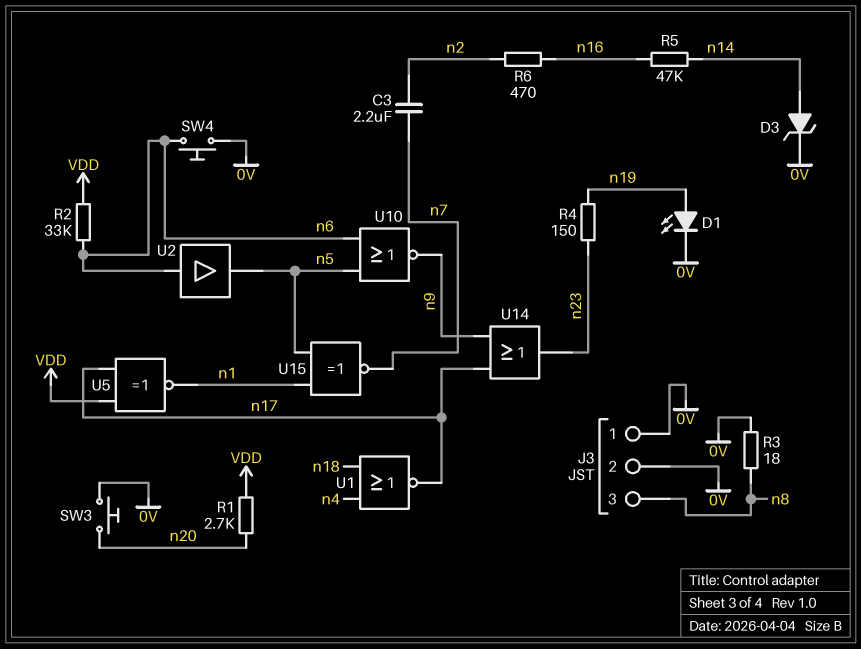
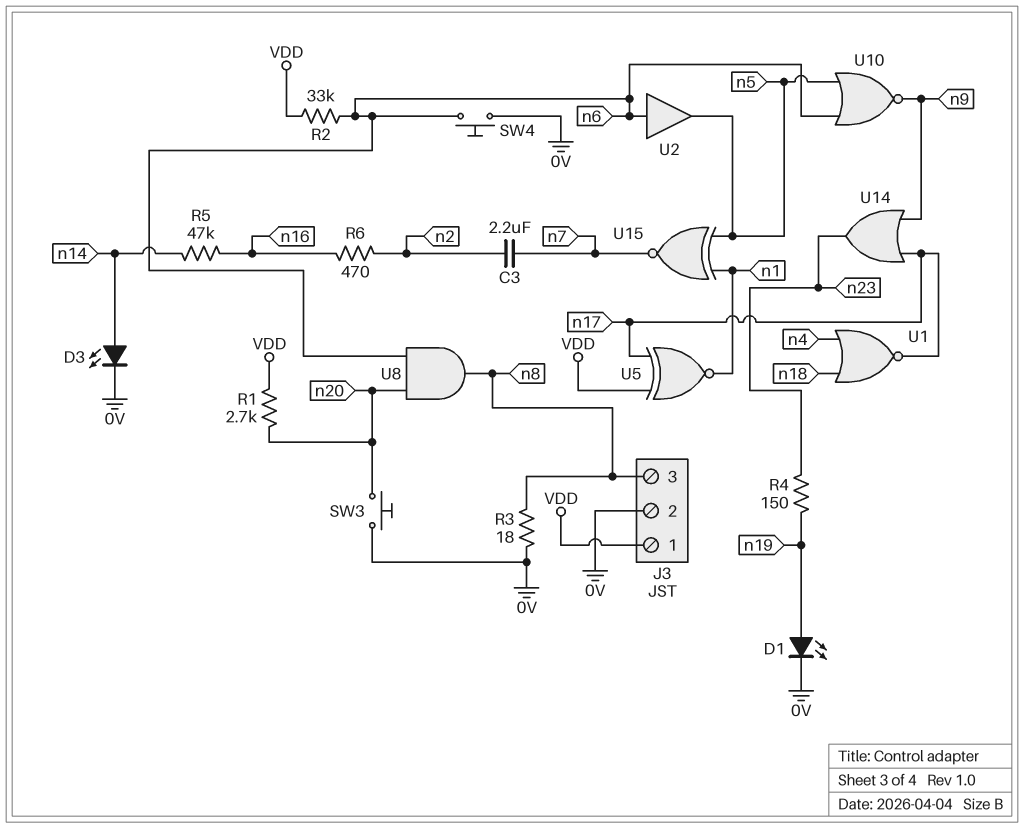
D3: zener (A n14, K 0V) -> LED (A n14, K 0V)
J3 pin 1: 0V -> VDD
U8: none -> AND (in n6, in n20, out n8)

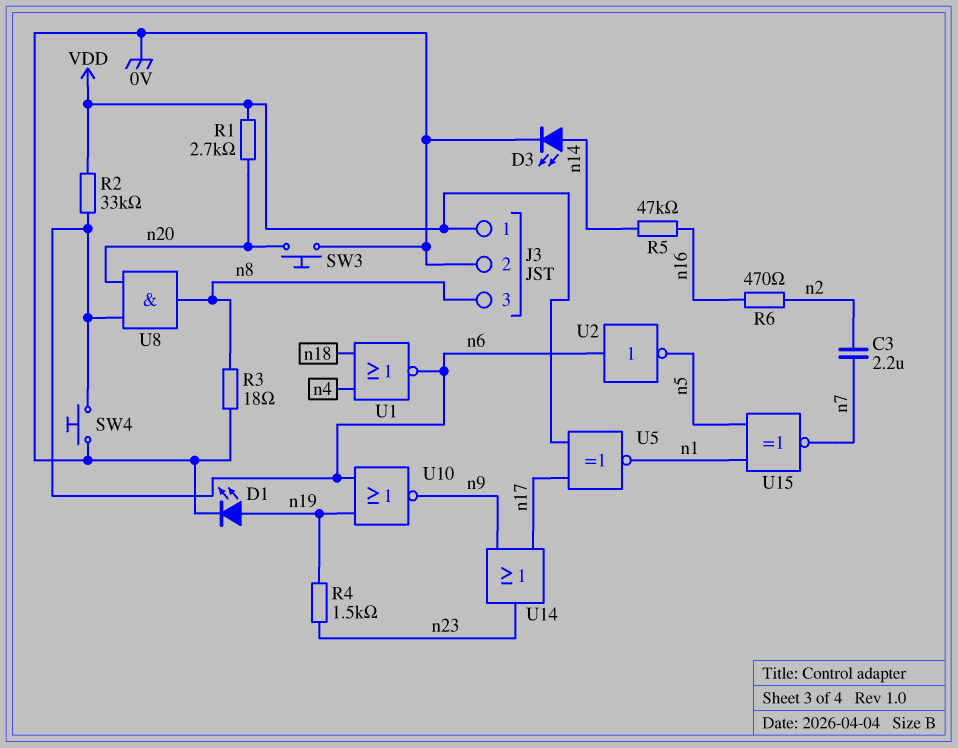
R4: 150 (n19, n23) -> 1.5k (n19, n23)
U1: NOR (in n4, in n18, out n17) -> NOR (in n4, in n18, out n6)
U2: buffer (in n6, out n5) -> NOT (in n6, out n5)
U10: NOR (in n5, in n6, out n9) -> NOR (in n6, in n19, out n9)

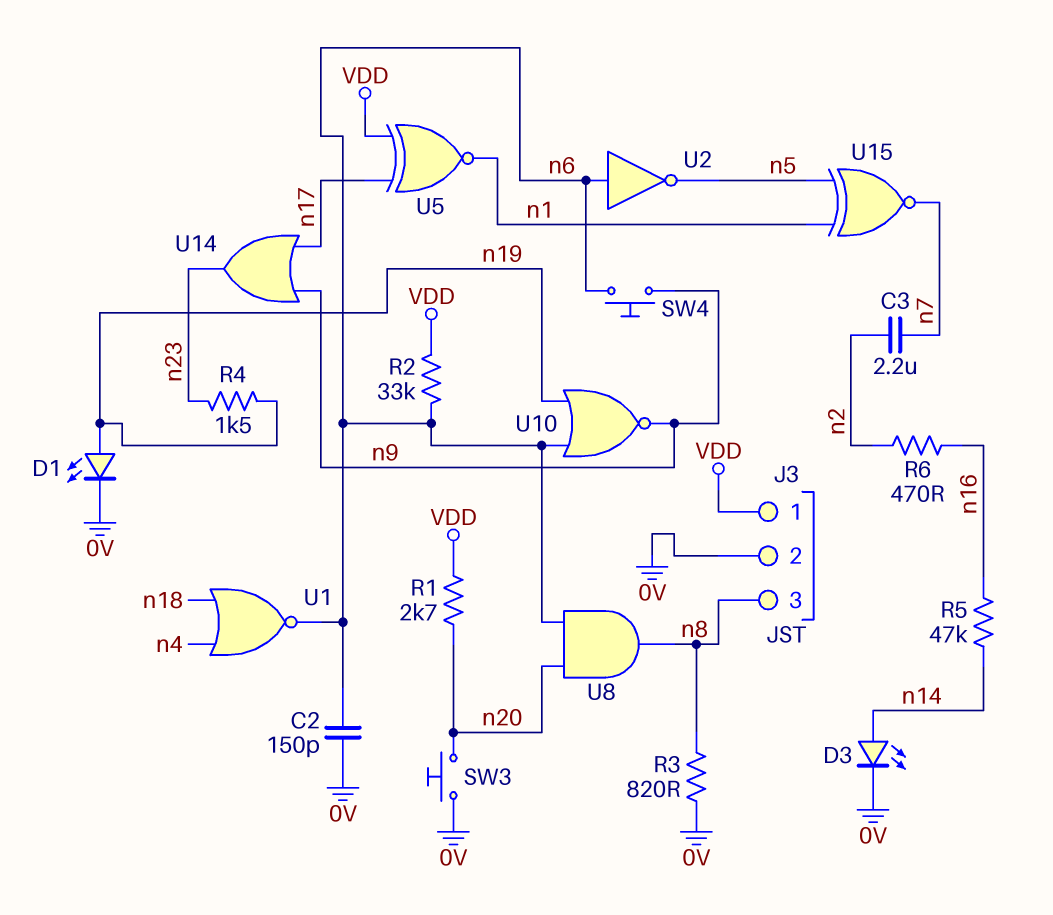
C2: none -> 150pF (0V, n6)
R3: 18 (0V, n8) -> 820 (0V, n8)
SW4: button (0V, n6) -> button (n6, n9)

